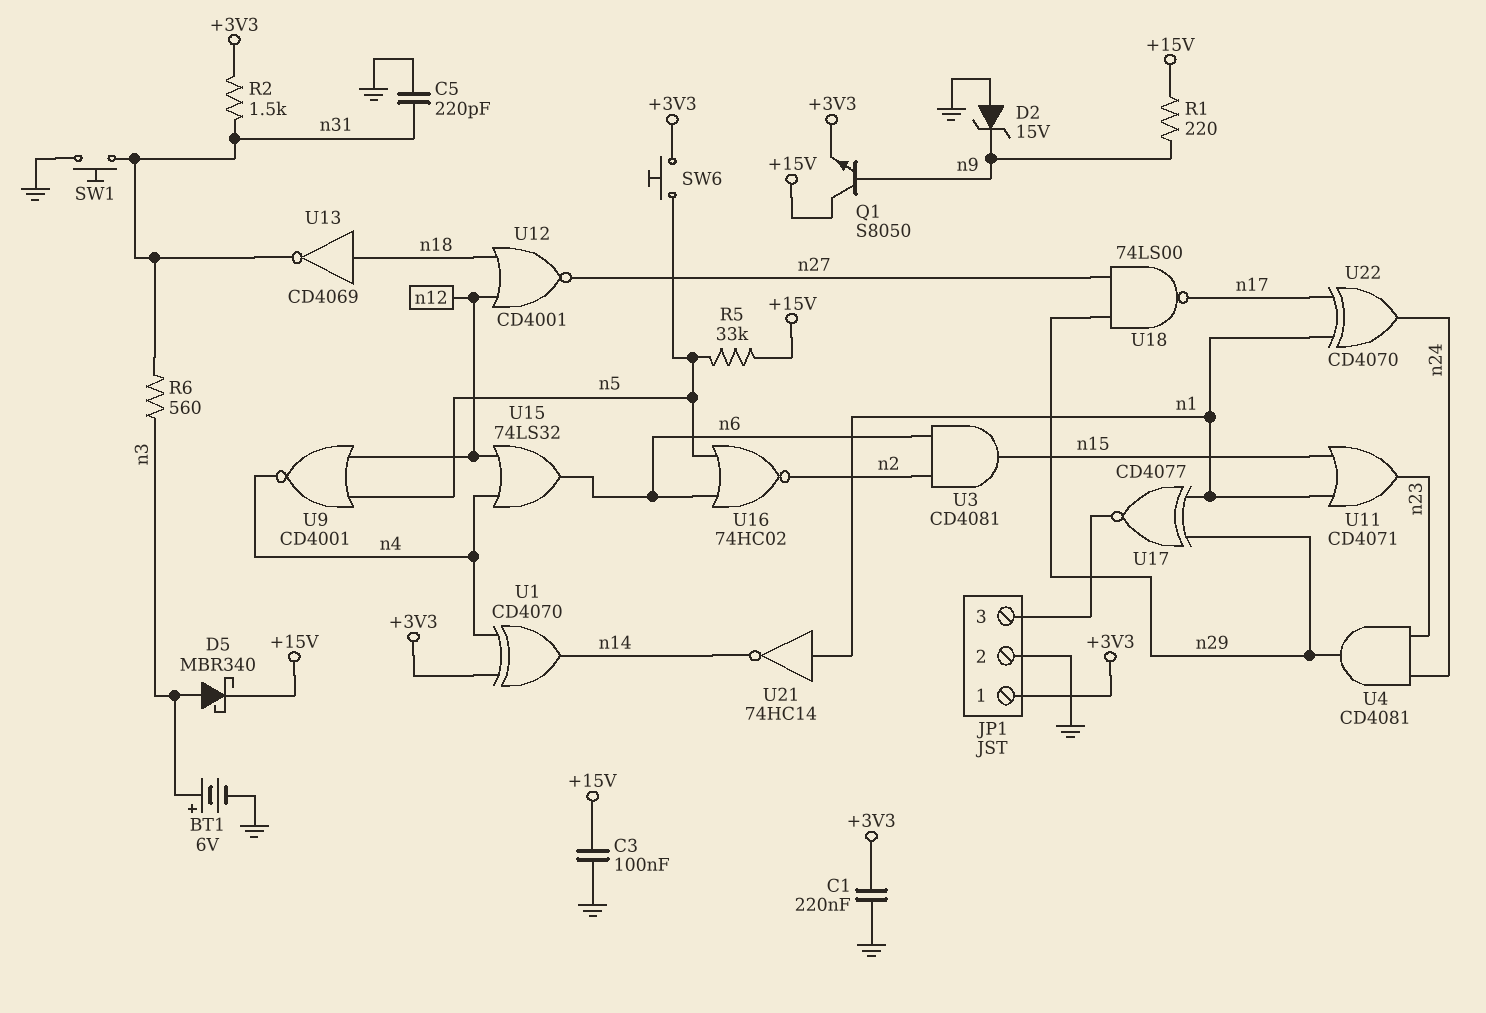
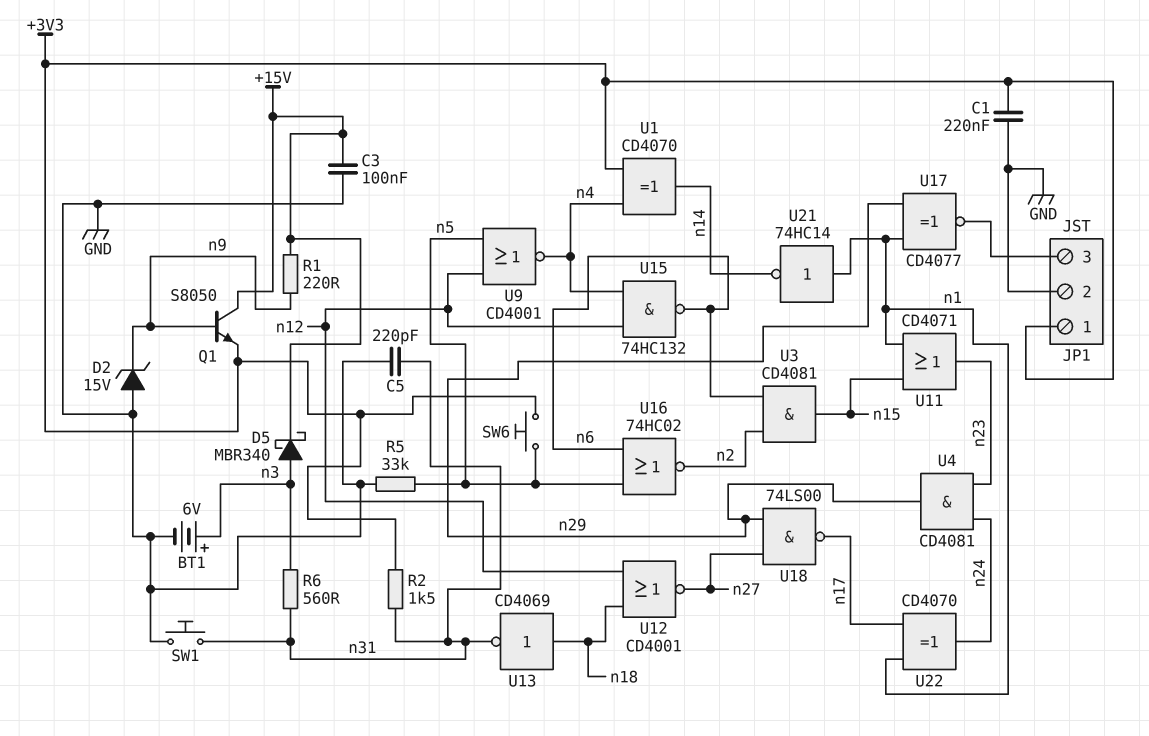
R5: 33k (+15V, n5) -> 33k (GND, n5)
U15: OR 74LS32 (in n4, in n12, out n6) -> NAND 74HC132 (in n4, in n12, out n6)

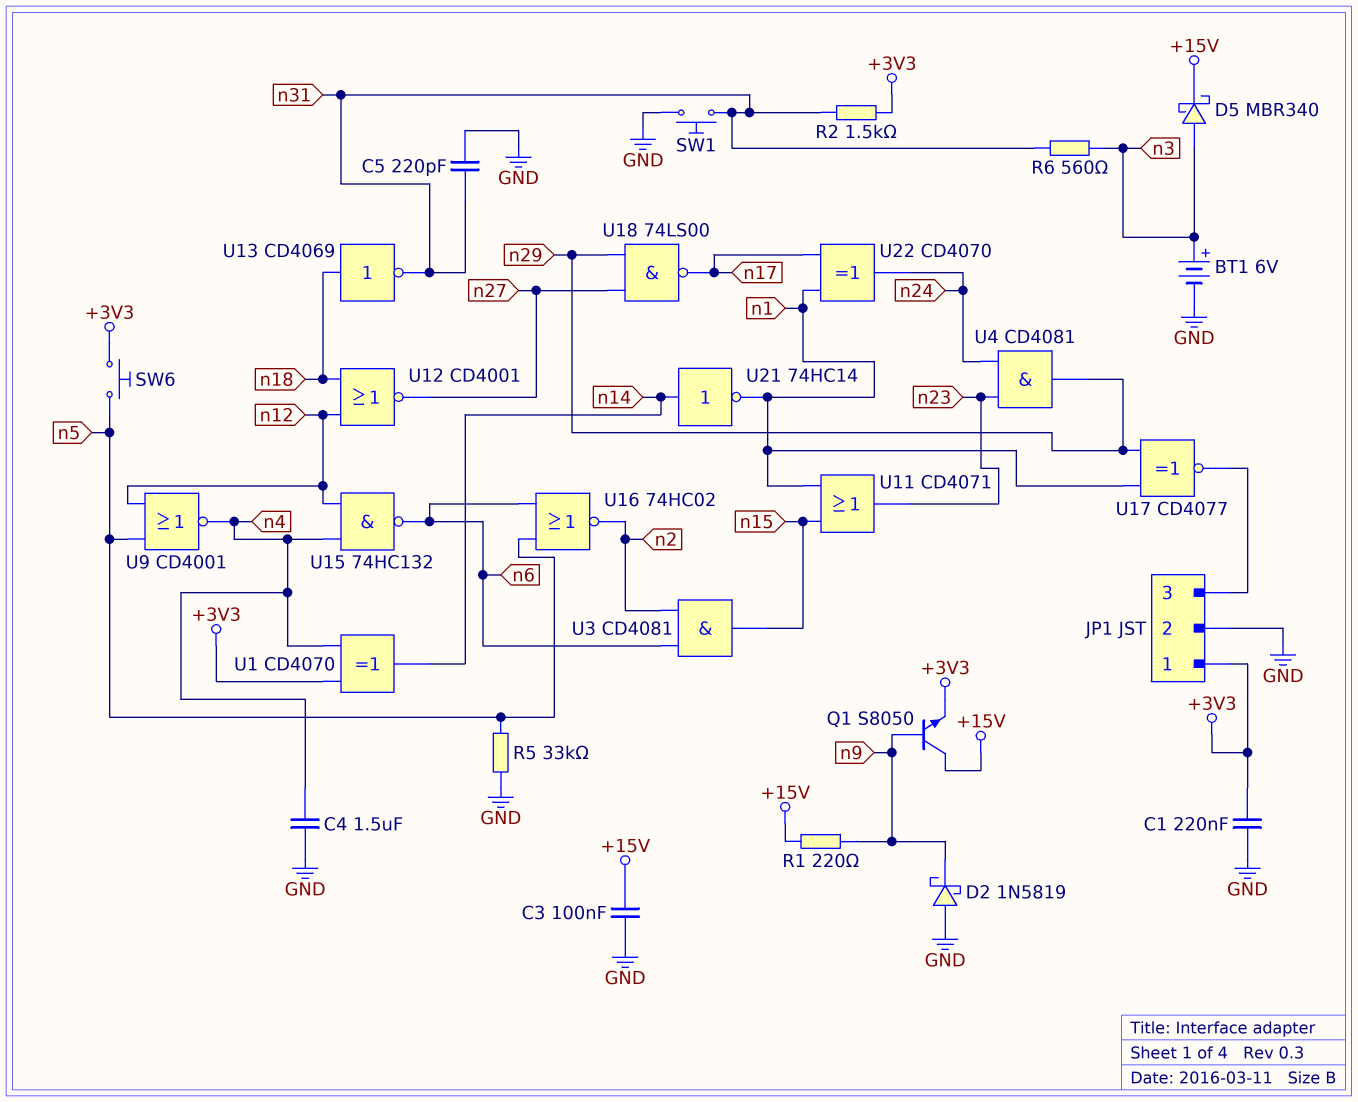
C4: none -> 1.5uF (GND, n4)
D2: zener 15V (A GND, K n9) -> schottky 1N5819 (A GND, K n9)
U21: NOT 74HC14 (in n1, out n14) -> NOT 74HC14 (in n14, out n1)

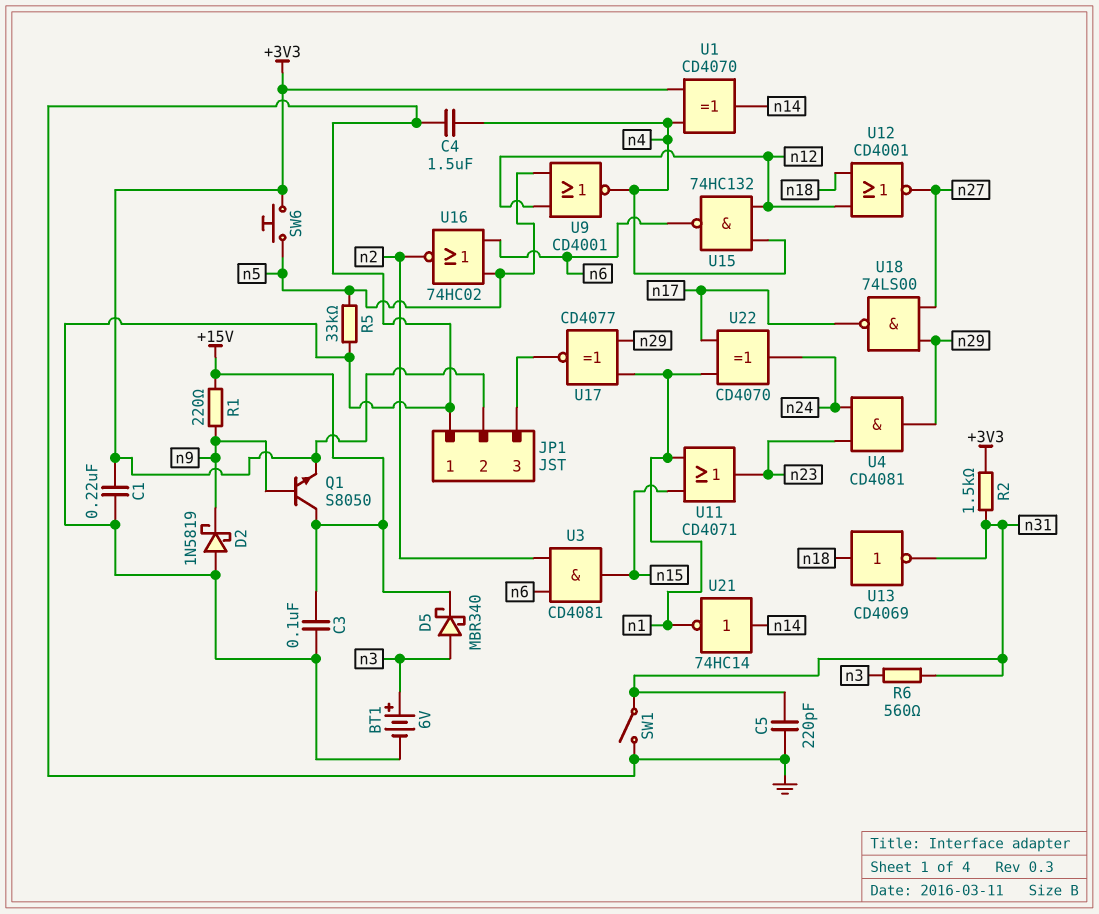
JP1 pin 1: +3V3 -> GND
JP1 pin 2: GND -> +3V3
SW1: button (GND, n31) -> switch (GND, n31)

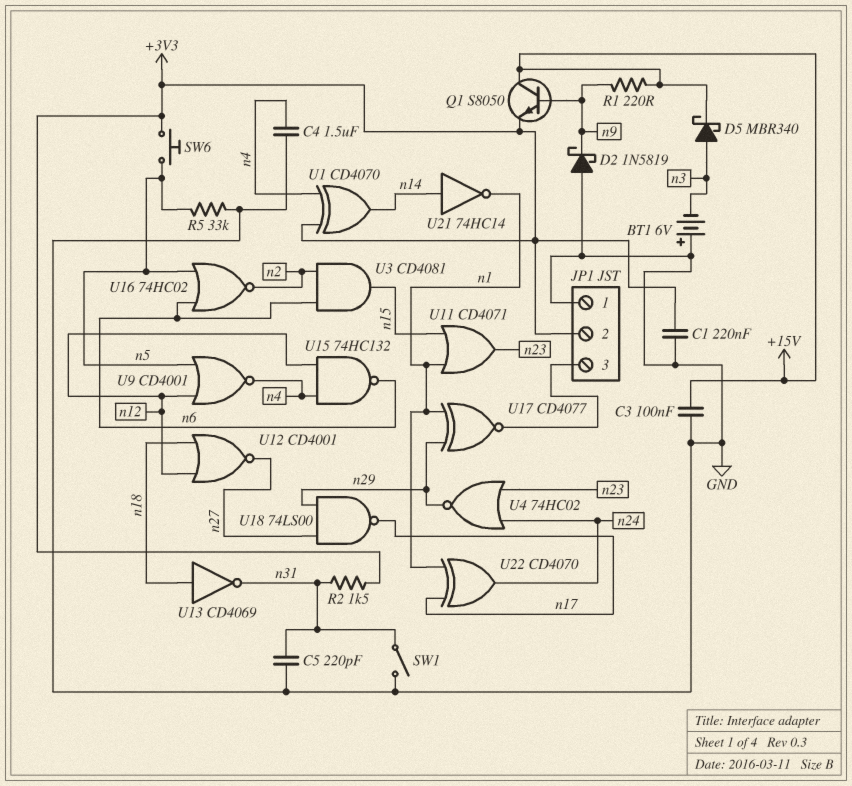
BT1: 6V (plus n3, minus GND) -> 6V (plus GND, minus n3)
R6: 560 (n3, n31) -> none
U4: AND CD4081 (in n23, in n24, out n29) -> NOR 74HC02 (in n23, in n24, out n29)

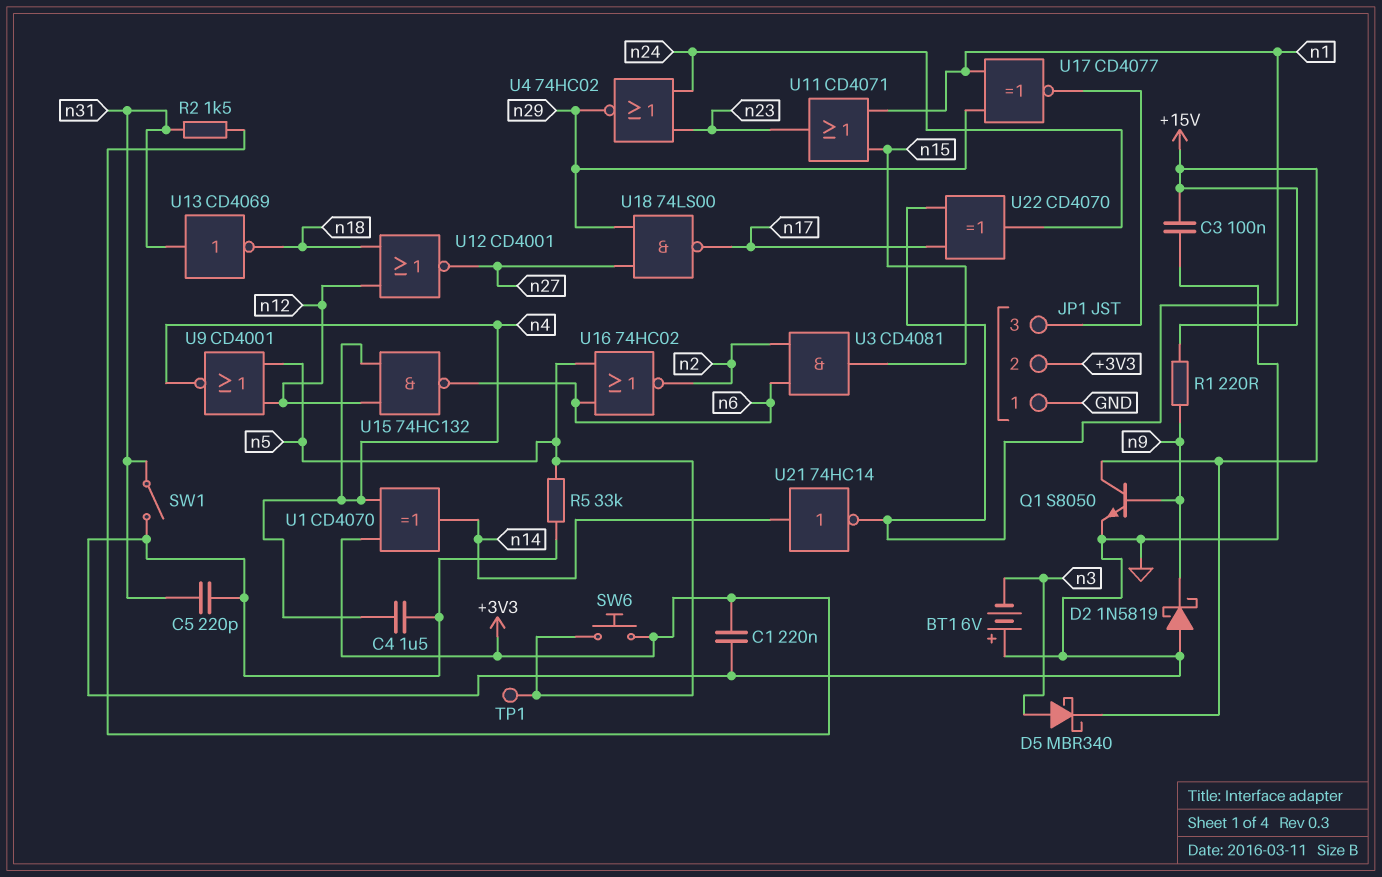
Q1: NPN S8050 (B n9, C +15V, E +3V3) -> NPN S8050 (B n9, C +15V, E GND)
TP1: none -> test point (n5)
U13: NOT CD4069 (in n18, out n31) -> NOT CD4069 (in n31, out n18)

